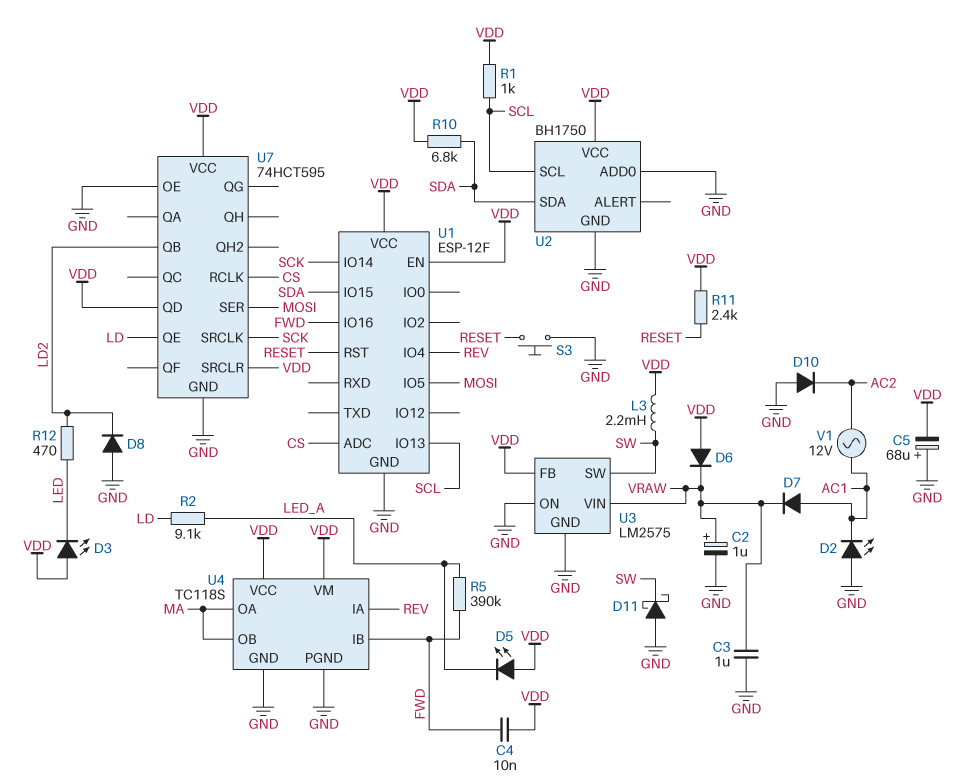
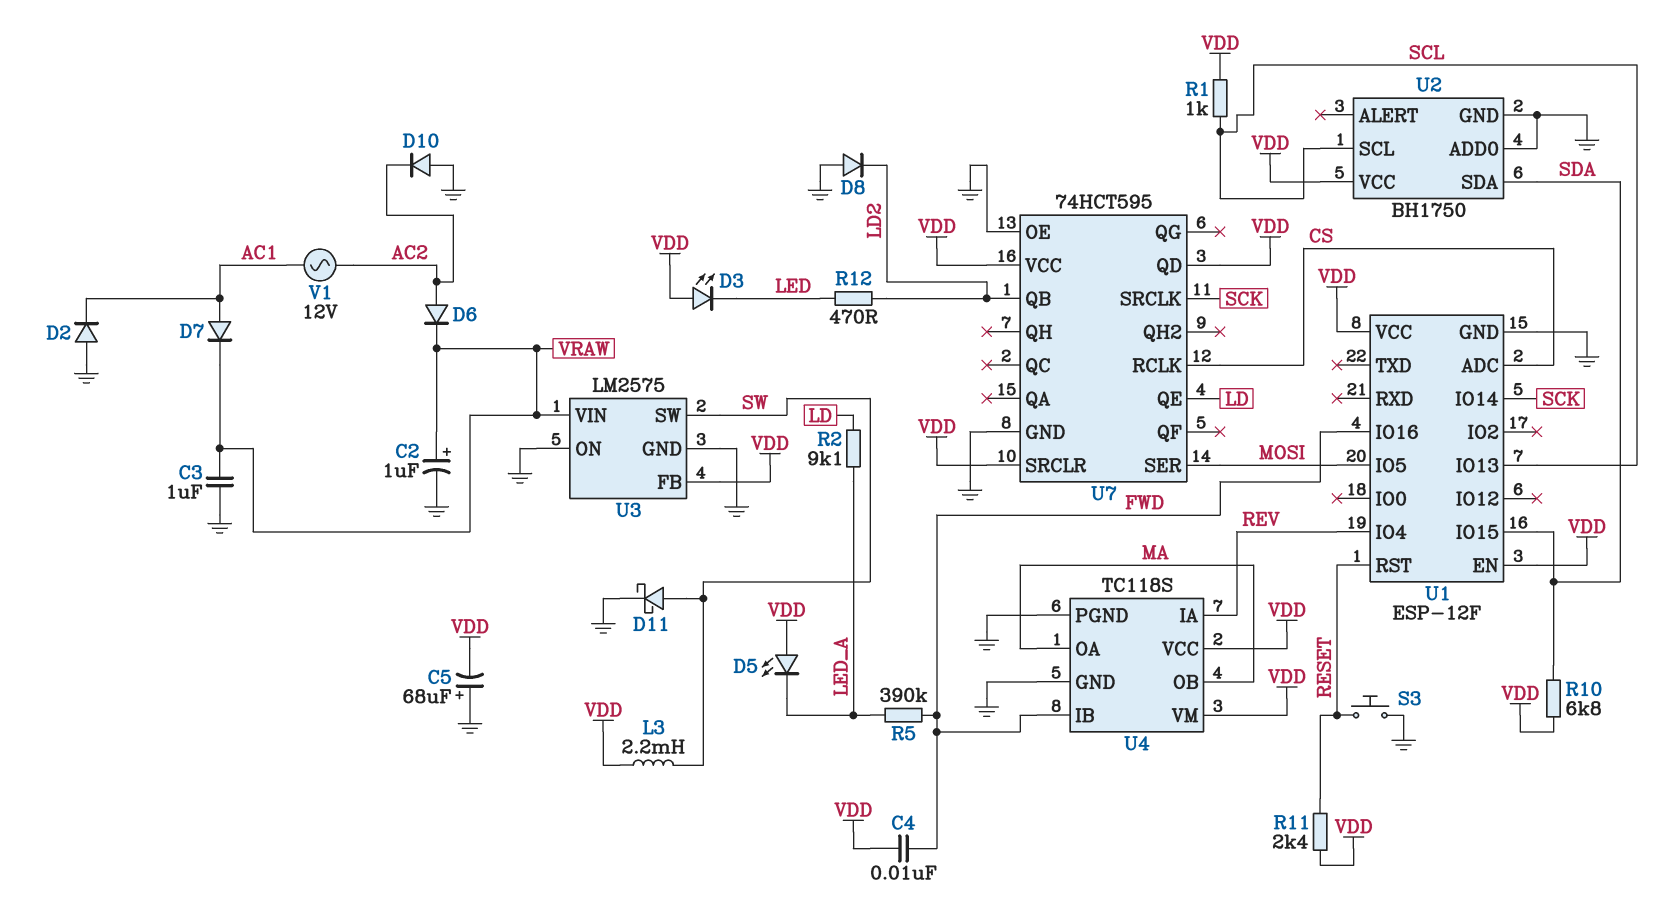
D2: LED (A GND, K AC1) -> diode (A GND, K AC1)
D6: diode (A VDD, K VRAW) -> diode (A AC2, K VRAW)
D11: schottky (A GND, K SW) -> schottky (A SW, K GND)

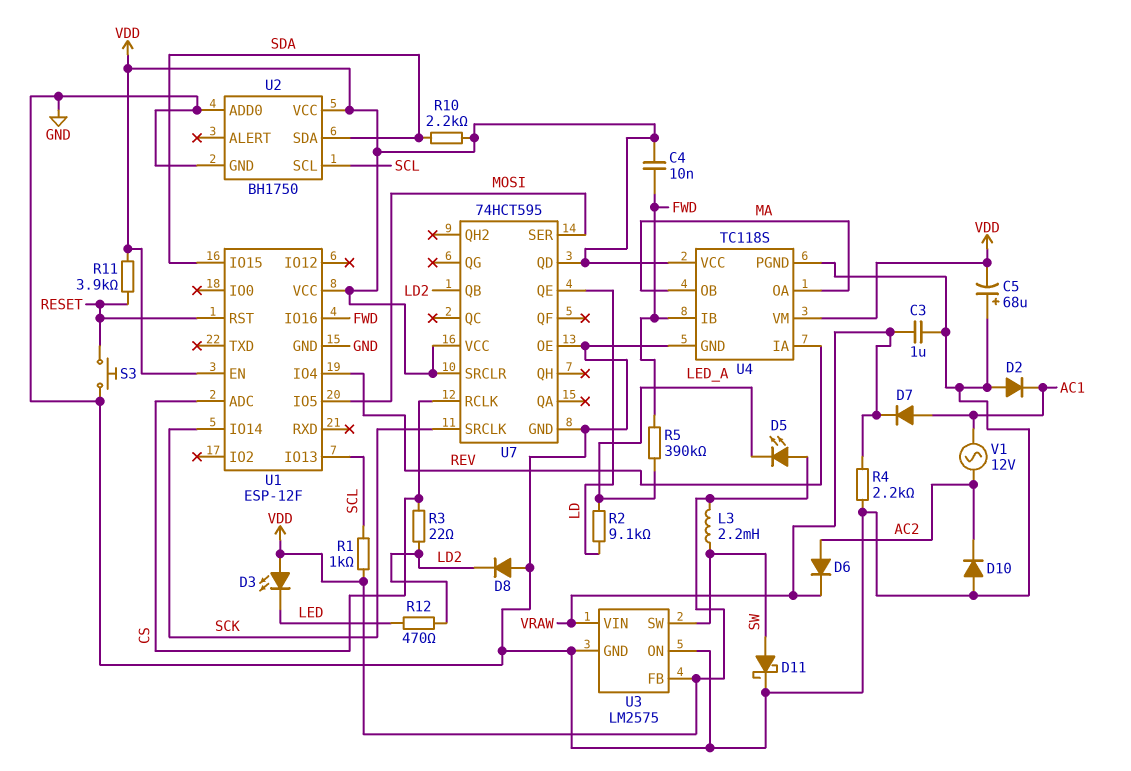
C2: 1uF (plus VRAW, minus GND) -> none
R3: none -> 22 (CS, LD2)
R4: none -> 2.2k (GND, VRAW)
R10: 6.8k (SDA, VDD) -> 2.2k (SDA, VDD)
R11: 2.4k (RESET, VDD) -> 3.9k (RESET, VDD)

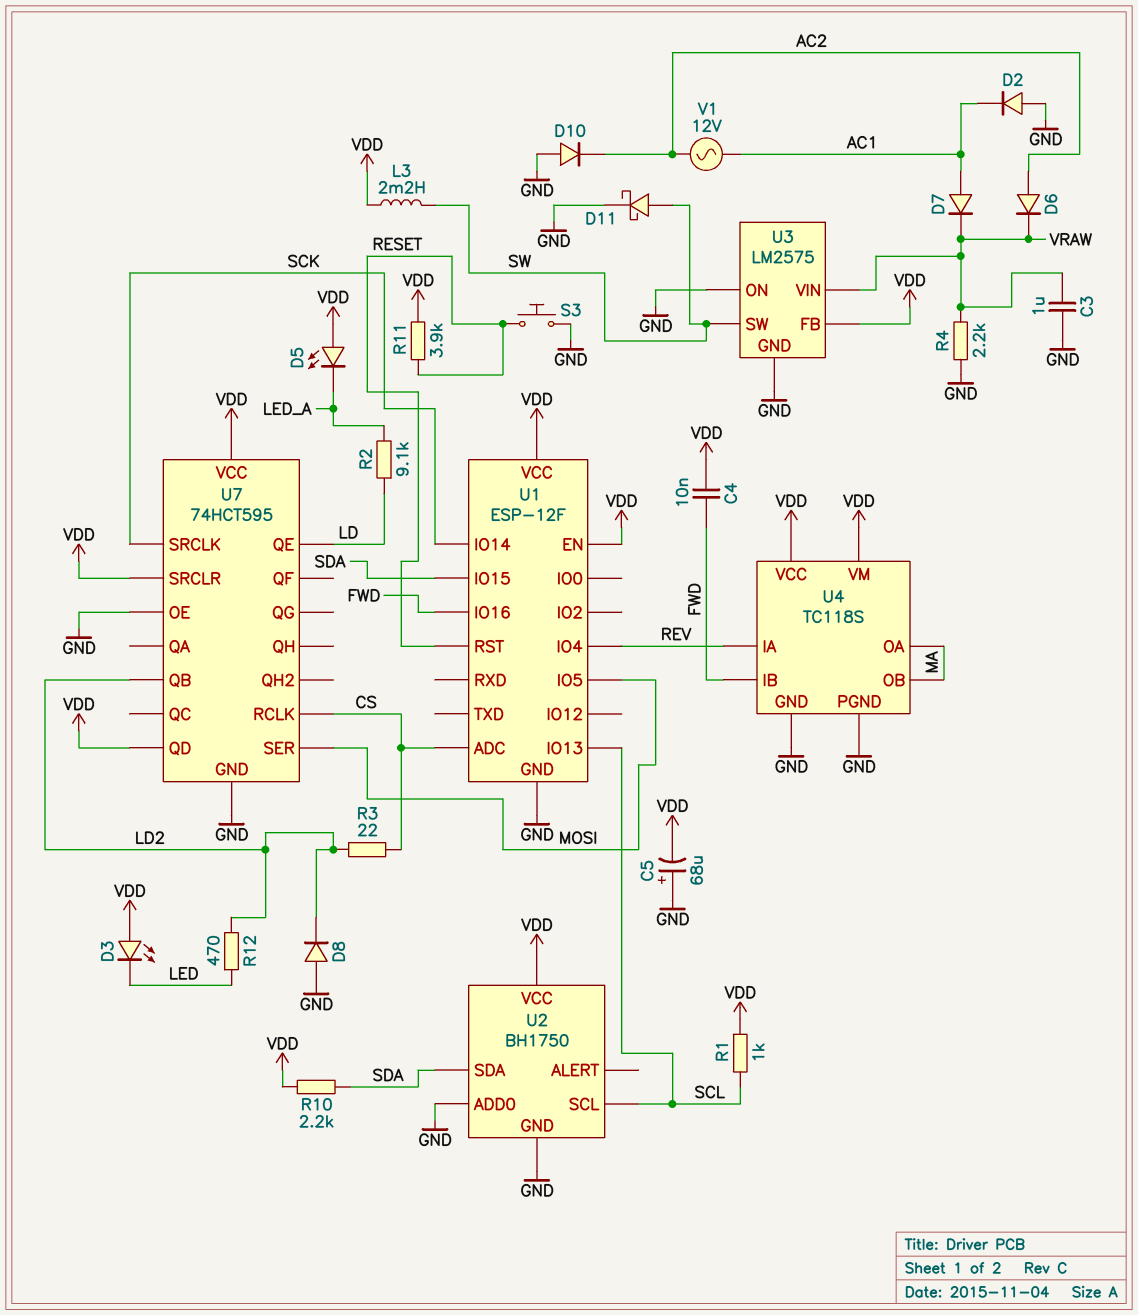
R5: 390k (FWD, LED_A) -> none

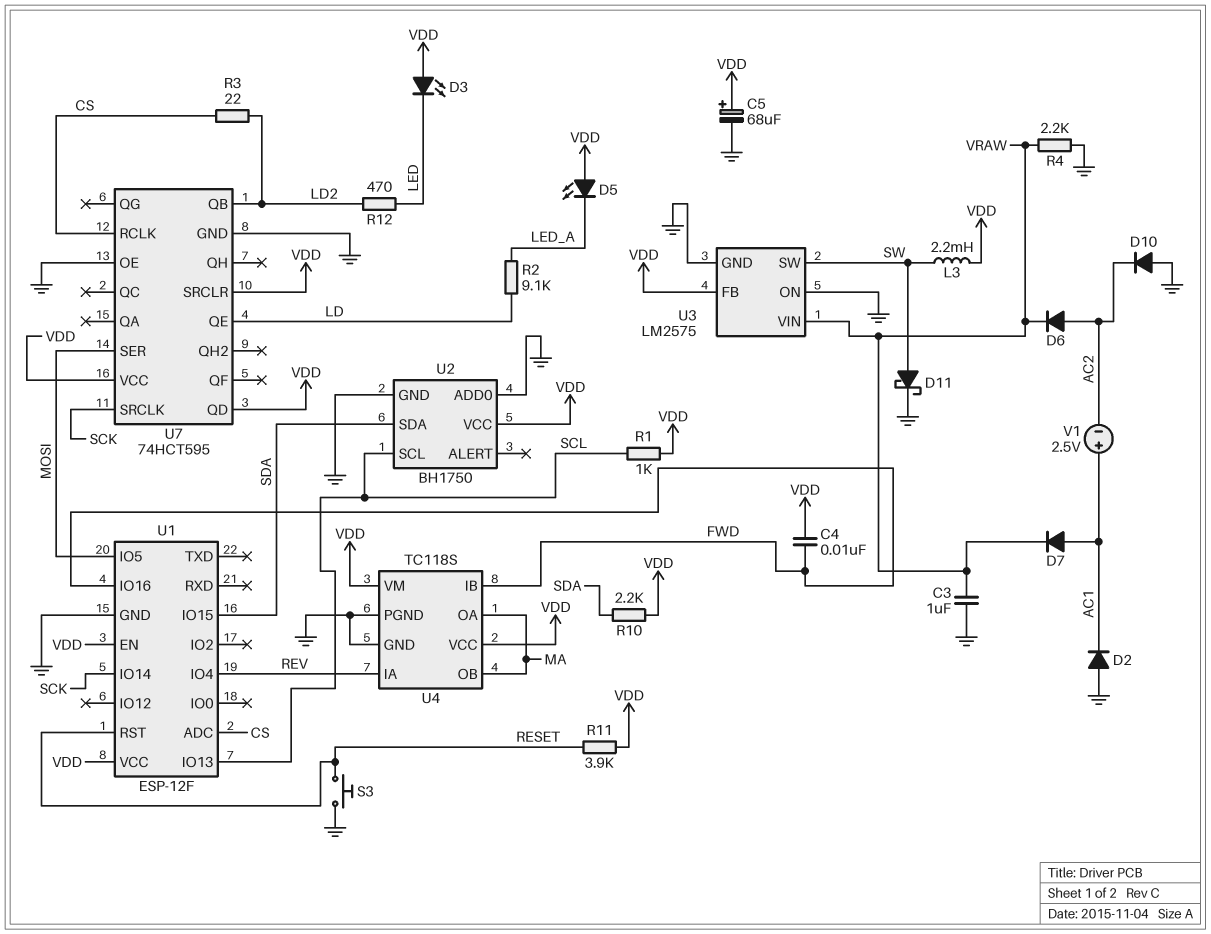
C5: 68uF (plus GND, minus VDD) -> 68uF (plus VDD, minus GND)
D8: diode (A GND, K LD2) -> none
V1: AC 12V (AC1, AC2) -> 2.5V (plus AC1, minus AC2)

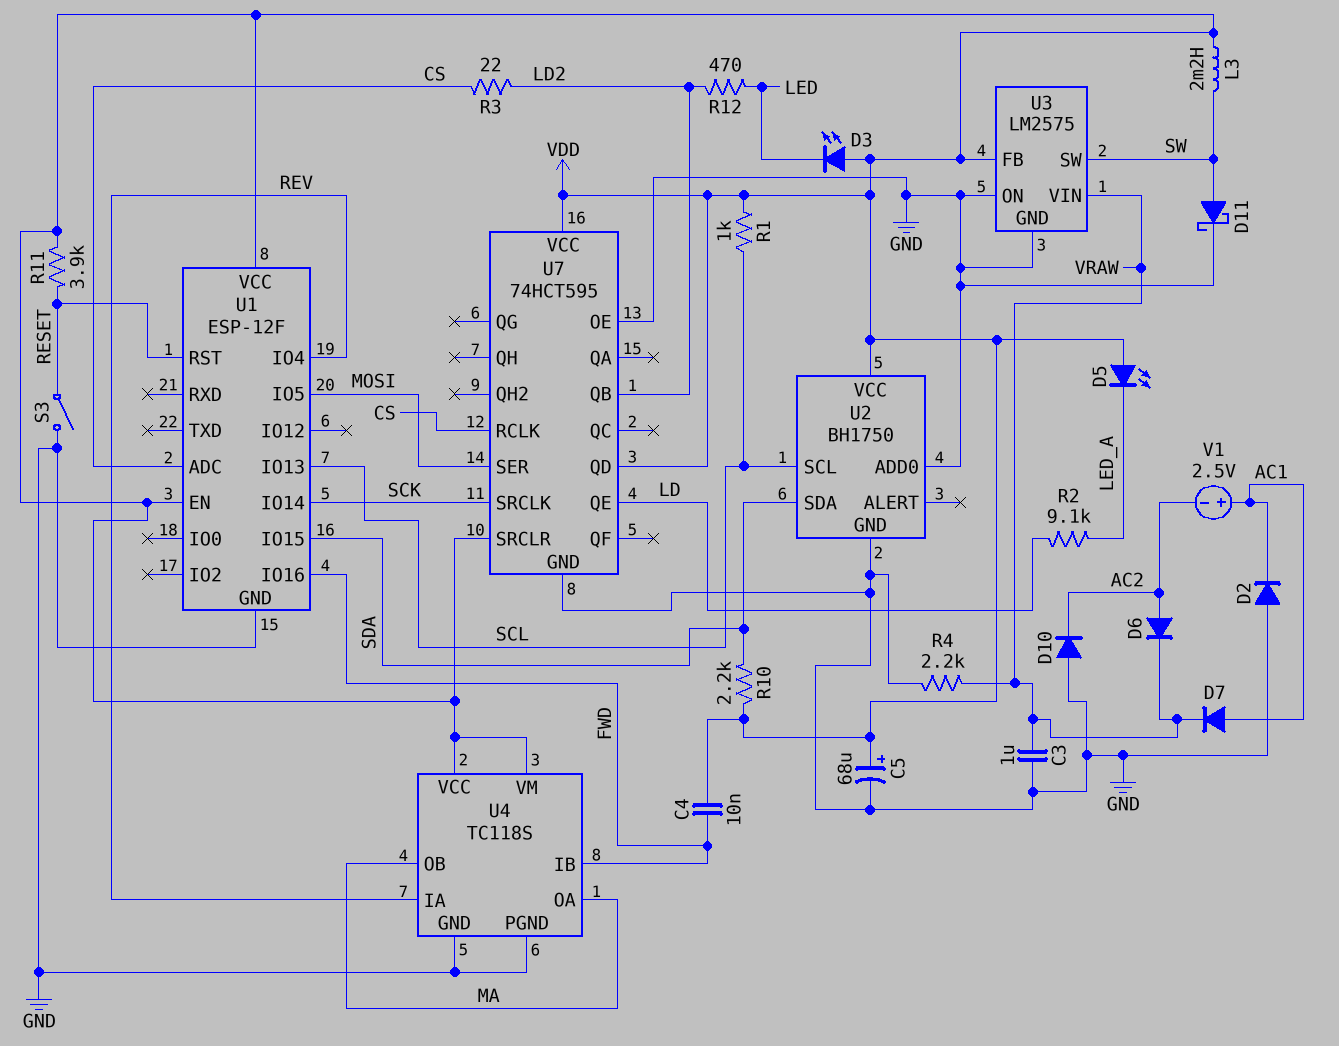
S3: button (GND, RESET) -> switch (GND, RESET)

